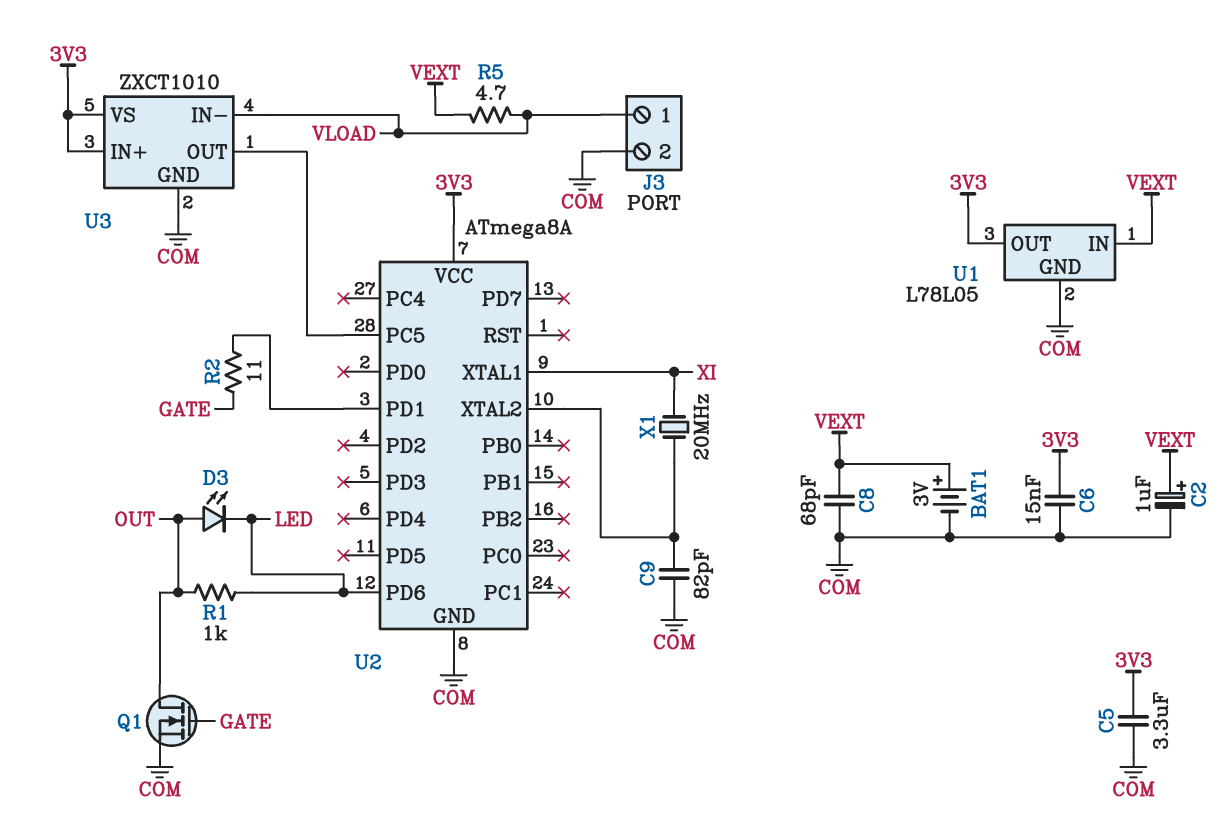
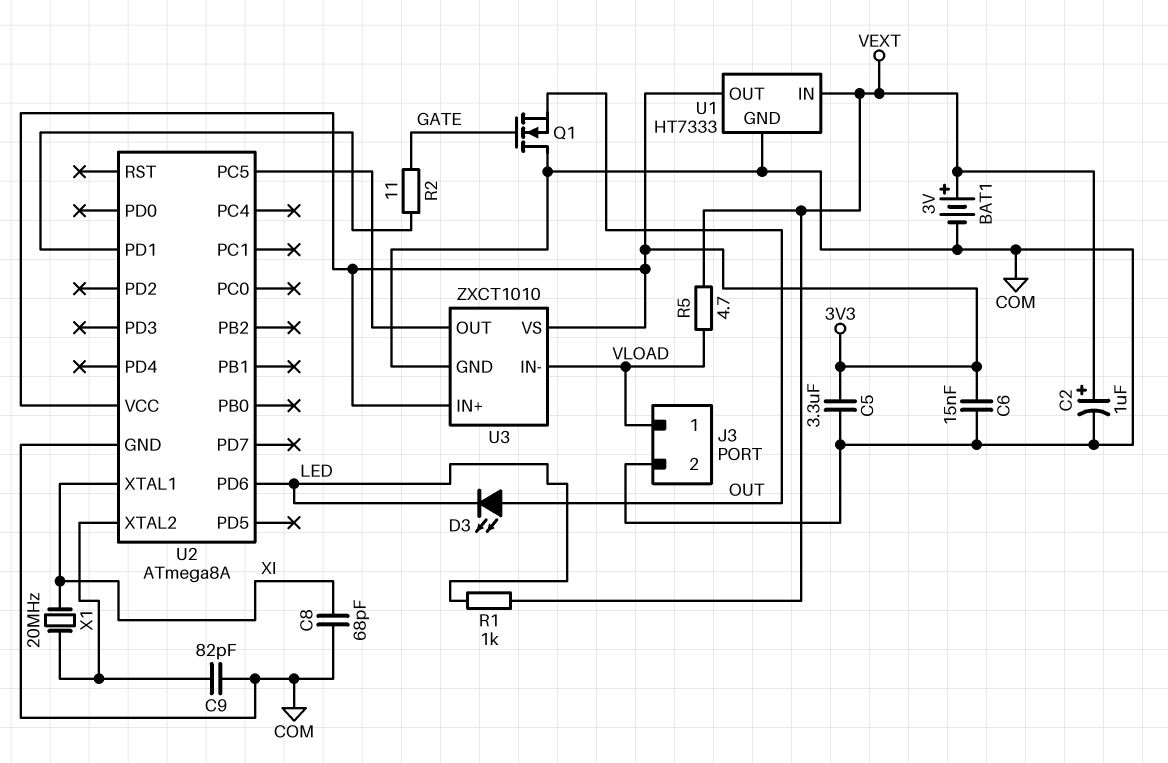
C8: 68pF (COM, VEXT) -> 68pF (COM, XI)
Q1: NMOS (G GATE, D OUT, S COM) -> NMOS (G GATE, D COM, S OUT)
R1: 1k (LED, OUT) -> 1k (LED, VEXT)
U1: L78L05 -> HT7333

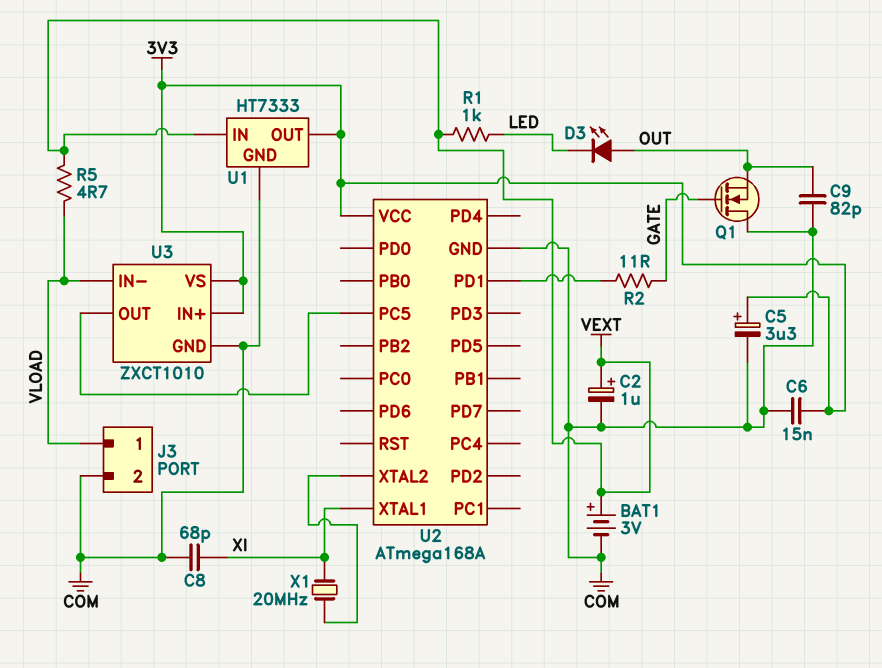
C5: 3.3uF (3V3, COM) -> 3.3uF (plus 3V3, minus COM)
C9: 82pF (COM, U2/XTAL2) -> 82pF (COM, OUT)
U2: ATmega8A -> ATmega168A
U2 pin PD6: LED -> none

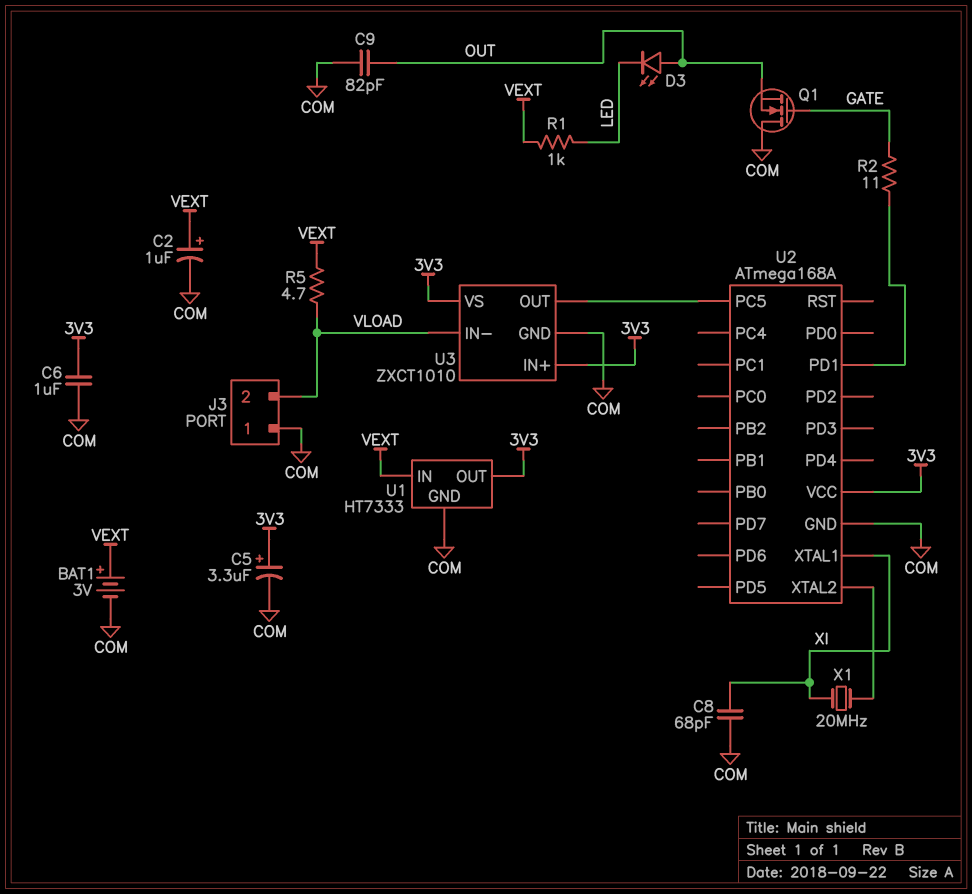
C6: 15nF (3V3, COM) -> 1uF (3V3, COM)
J3 pin 1: VLOAD -> COM
J3 pin 2: COM -> VLOAD

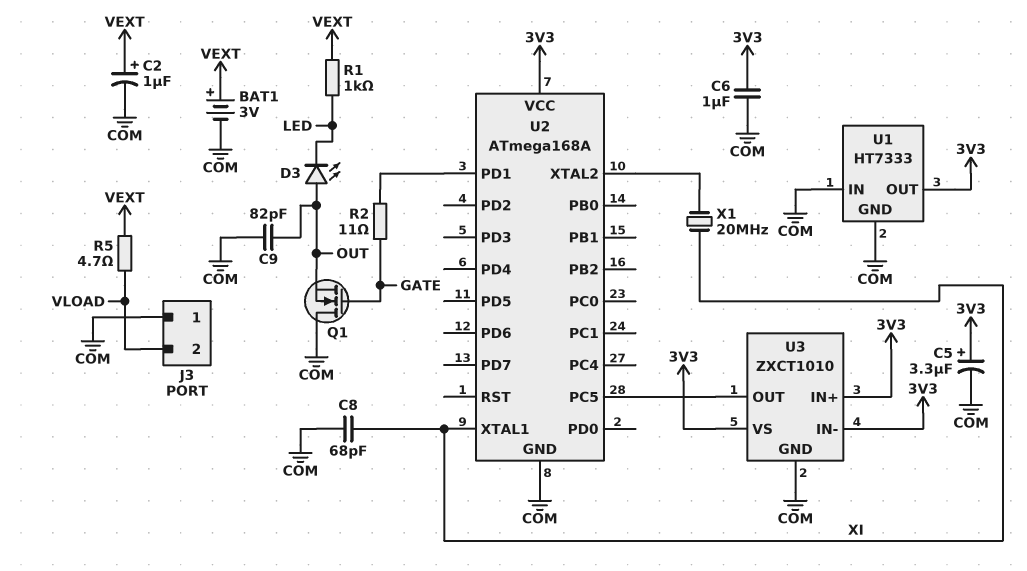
U1 pin IN: VEXT -> COM
U3 pin IN-: VLOAD -> 3V3

